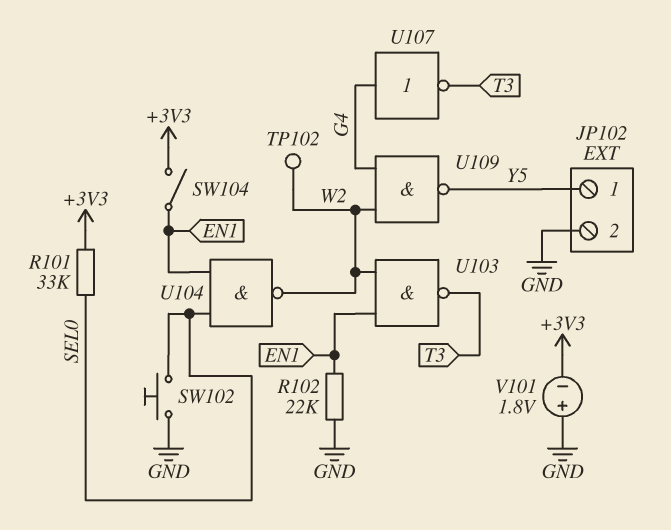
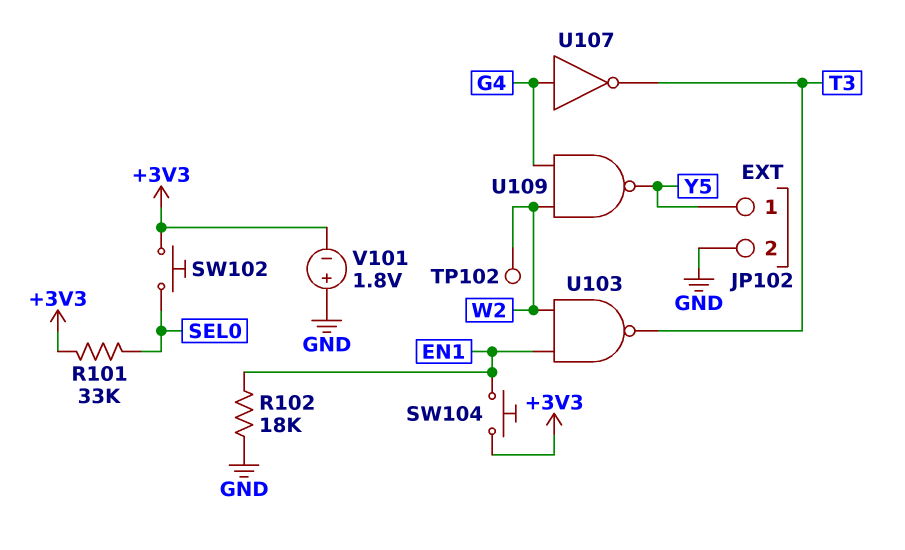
R102: 22k (EN1, GND) -> 18k (EN1, GND)
SW102: button (GND, SEL0) -> button (+3V3, SEL0)
SW104: switch (+3V3, EN1) -> button (+3V3, EN1)
U104: NAND (in EN1, in SEL0, out W2) -> none

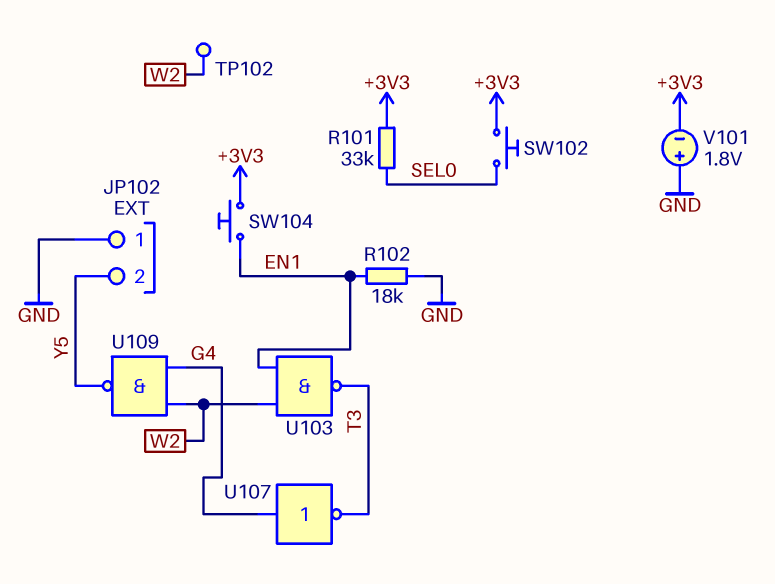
JP102 pin 1: Y5 -> GND
JP102 pin 2: GND -> Y5

